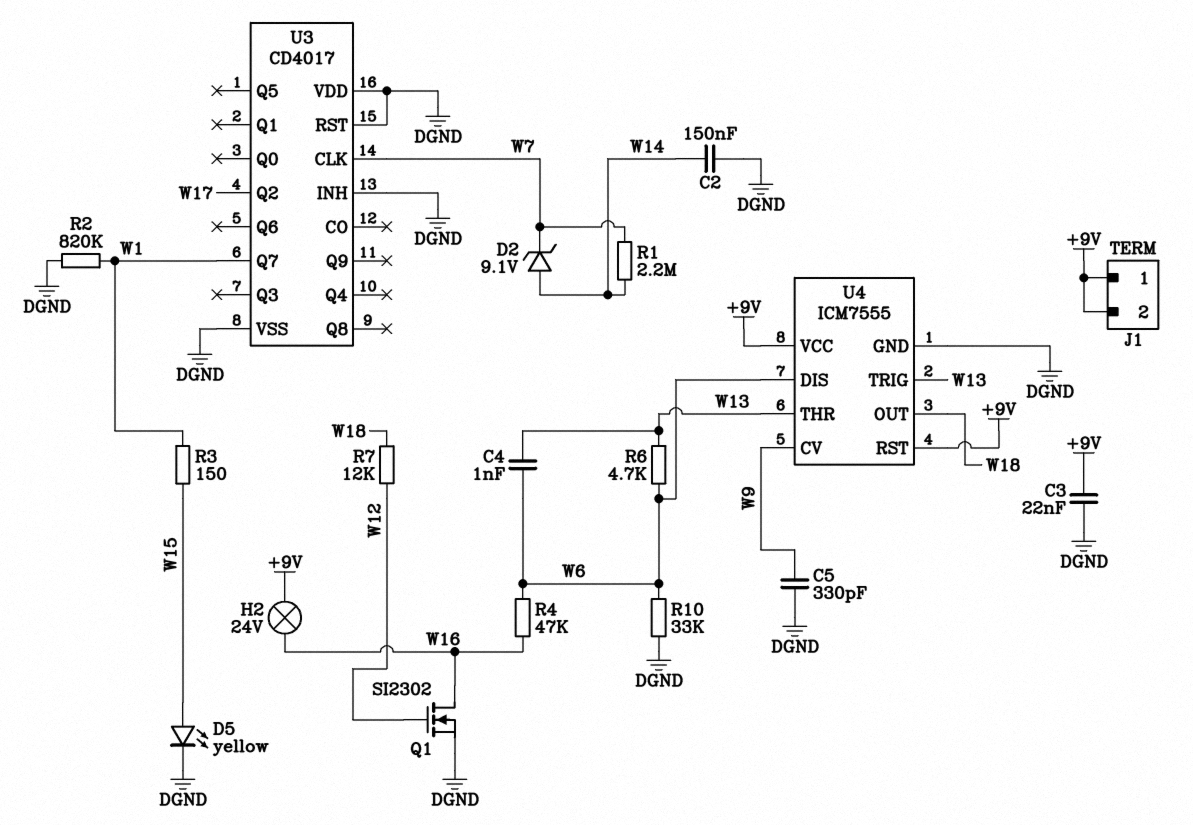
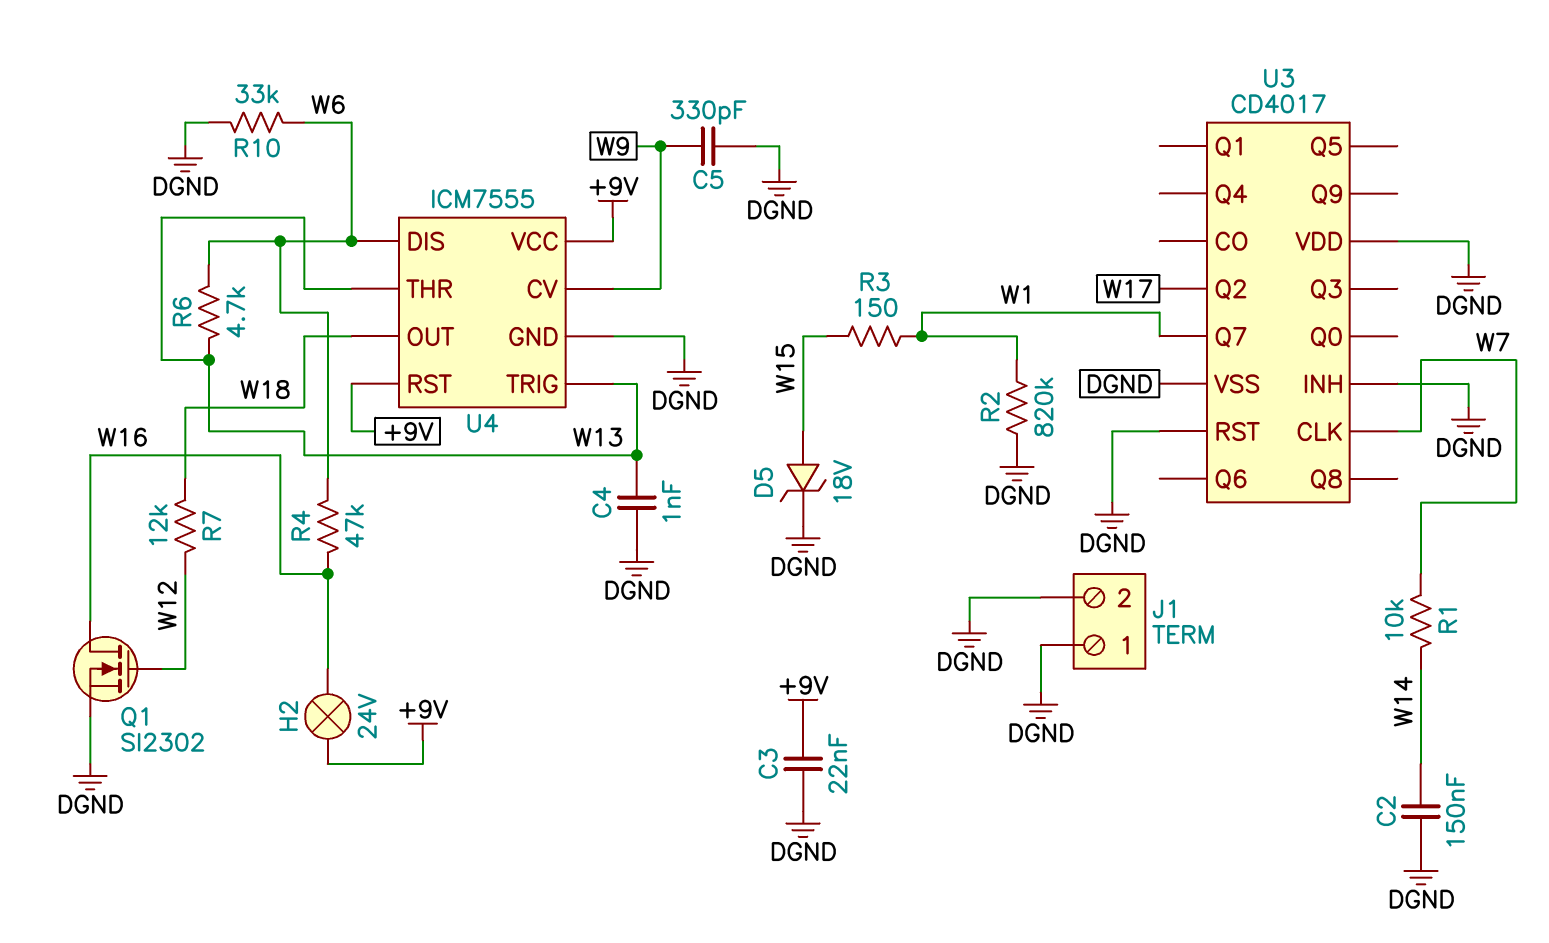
C4: 1nF (W6, W13) -> 1nF (DGND, W13)
D2: zener 9.1V (A W14, K W7) -> none
D5: LED yellow (A W15, K DGND) -> zener 18V (A W15, K DGND)
J1 pin 1: +9V -> DGND
J1 pin 2: +9V -> DGND
R1: 2.2M (W7, W14) -> 10k (W7, W14)

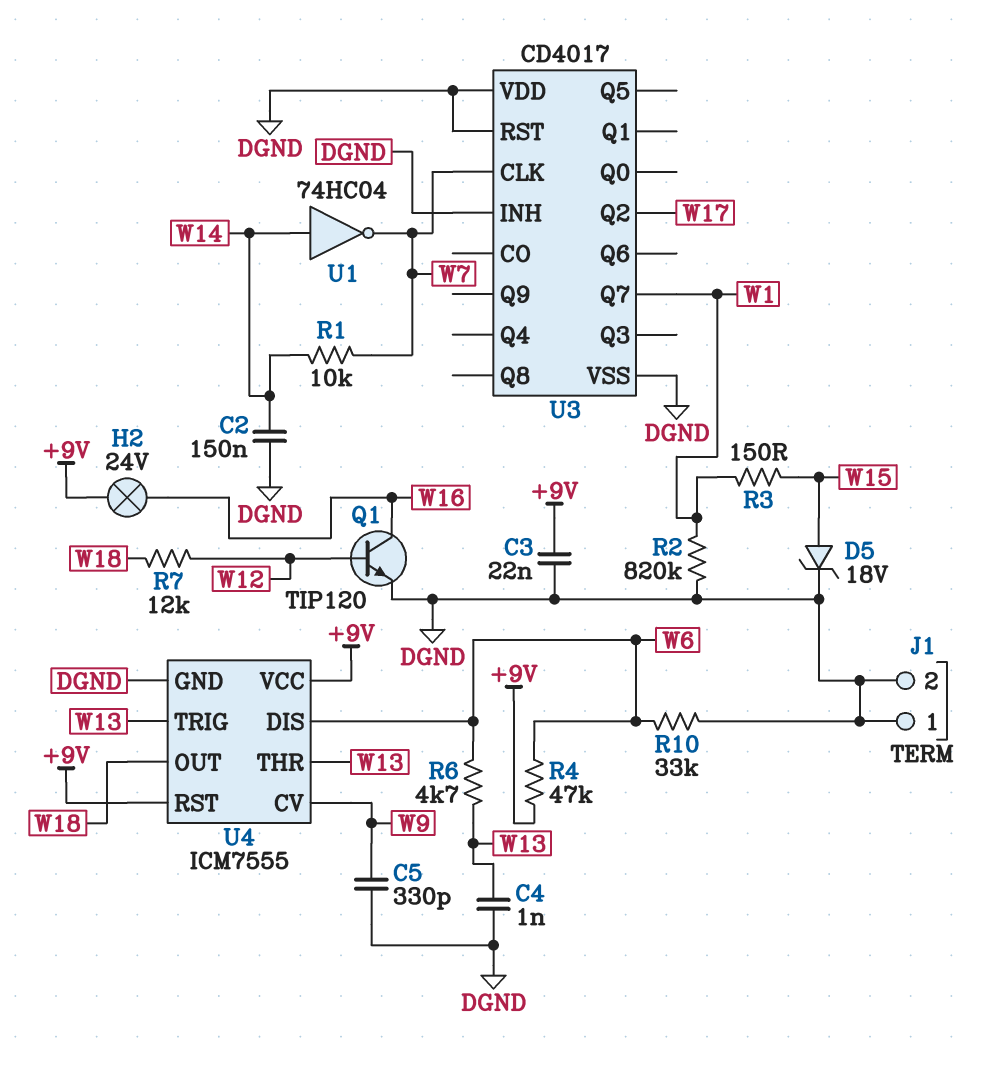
Q1: NMOS SI2302 (G W12, D W16, S DGND) -> NPN TIP120 (B W12, C W16, E DGND)
R4: 47k (W6, W16) -> 47k (+9V, W6)
U1: none -> NOT 74HC04 (in W14, out W7)

